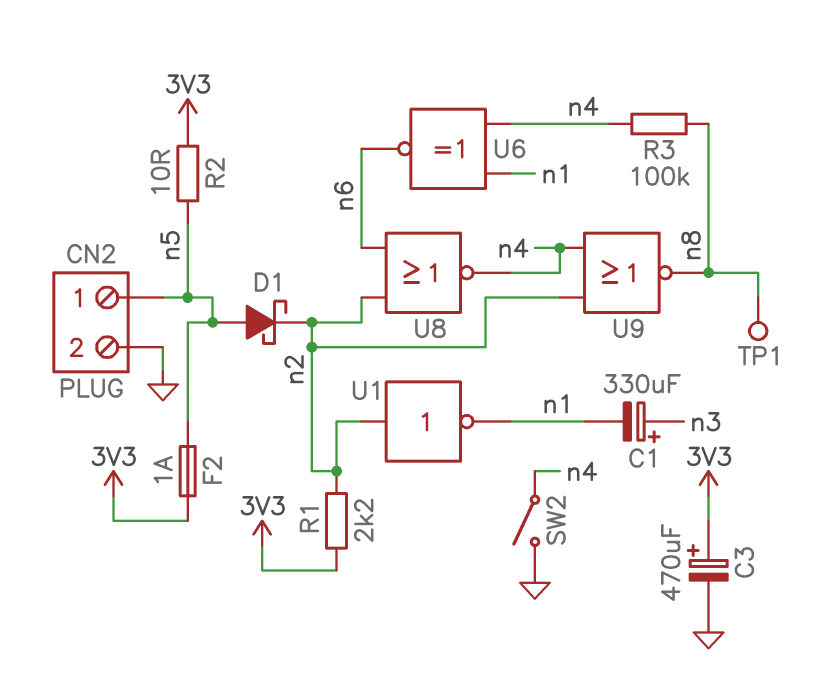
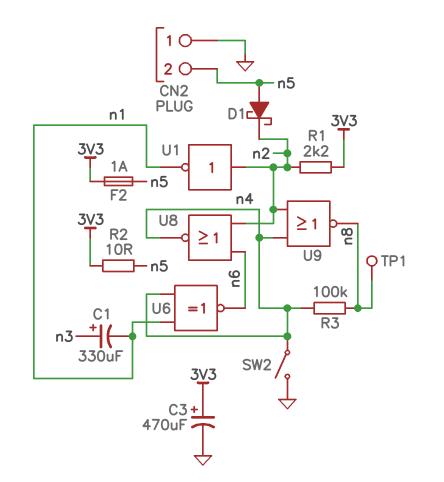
CN2 pin 1: n5 -> GND
CN2 pin 2: GND -> n5

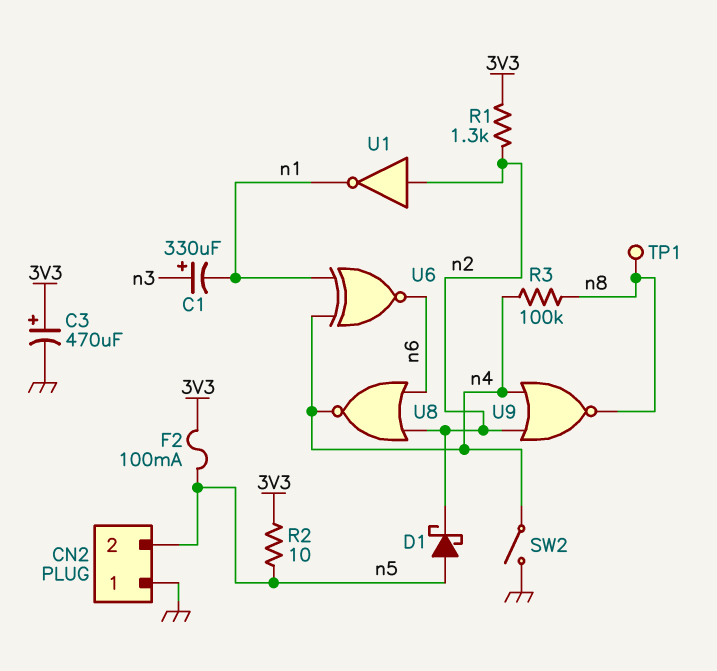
F2: 1A (3V3, n5) -> 100mA (3V3, n5)
R1: 2.2k (3V3, n2) -> 1.3k (3V3, n2)

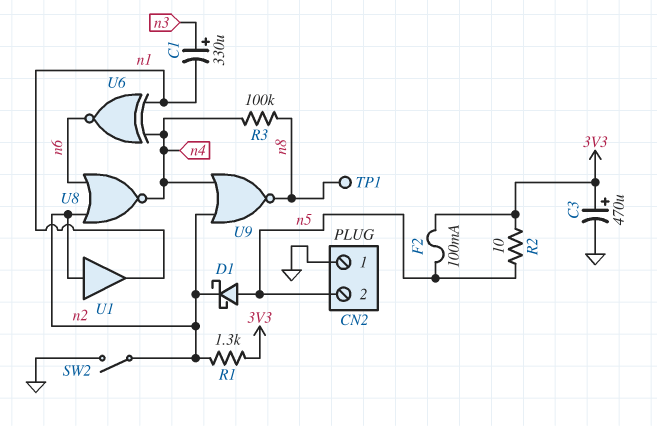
SW2: switch (GND, n4) -> switch (GND, n2)
U1: NOT (in n2, out n1) -> buffer (in n2, out n1)

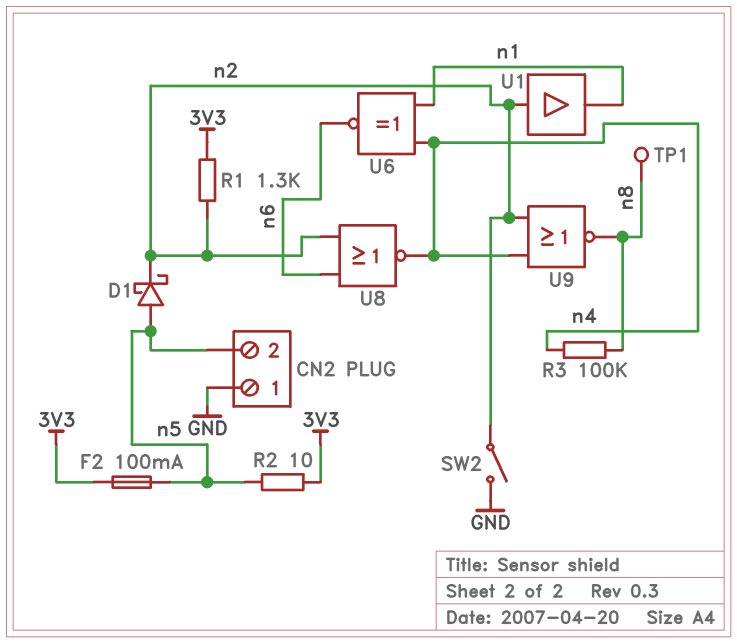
C1: 330uF (plus n3, minus n1) -> none
C3: 470uF (plus 3V3, minus GND) -> none

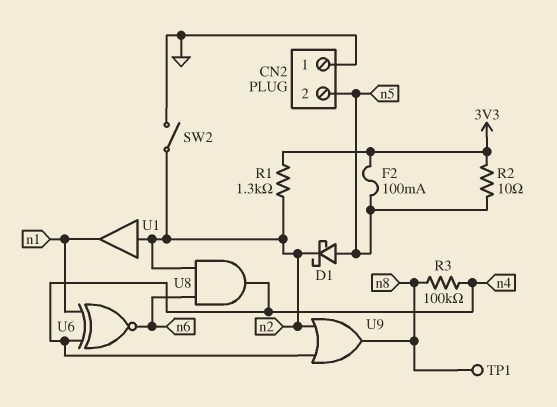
U8: NOR (in n2, in n6, out n4) -> AND (in n2, in n6, out n4)
U9: NOR (in n2, in n4, out n8) -> OR (in n2, in n4, out n8)

